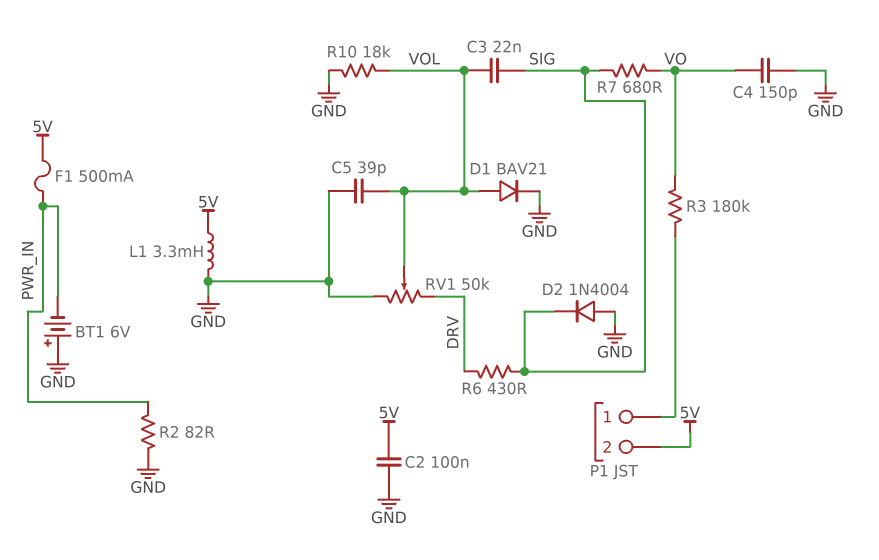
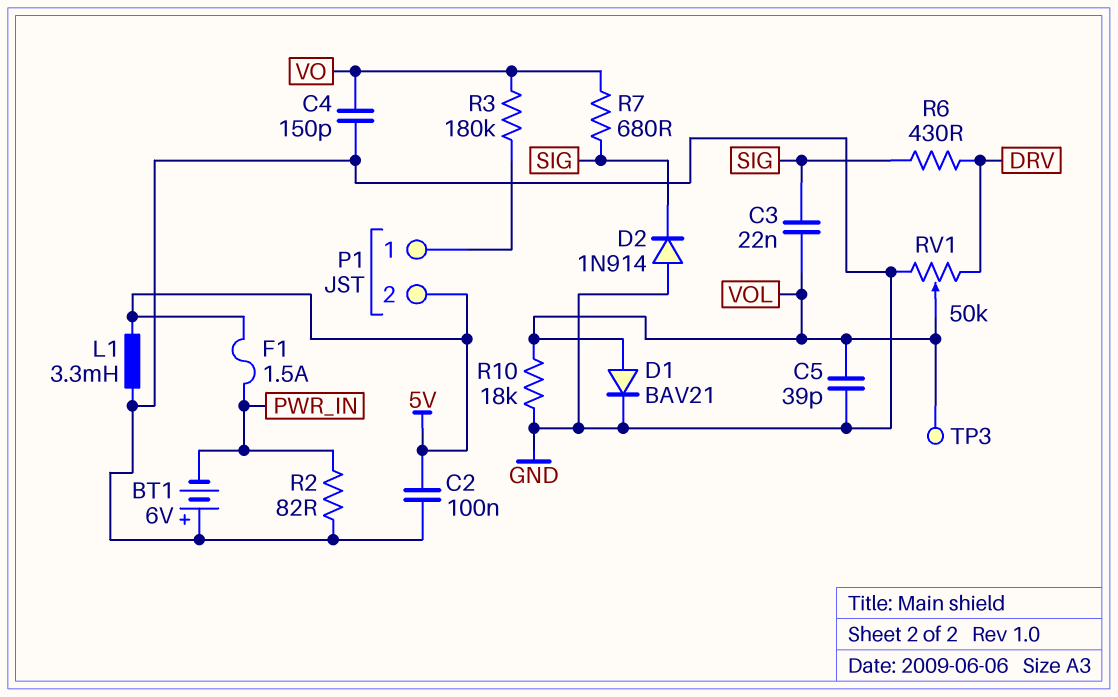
D2: diode 1N4004 (A GND, K SIG) -> diode 1N914 (A GND, K SIG)
F1: 500mA (5V, PWR_IN) -> 1.5A (5V, PWR_IN)
TP3: none -> test point (VOL)

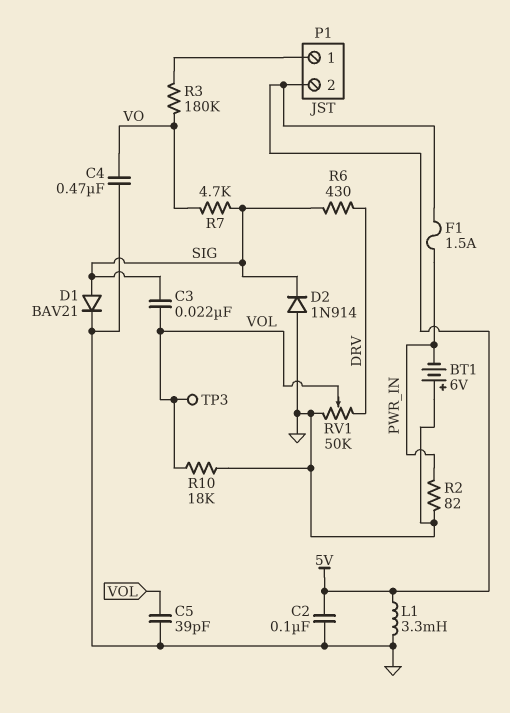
C4: 150pF (GND, VO) -> 470nF (GND, VO)
D1: diode BAV21 (A VOL, K GND) -> diode BAV21 (A SIG, K GND)
R7: 680 (SIG, VO) -> 4.7k (SIG, VO)

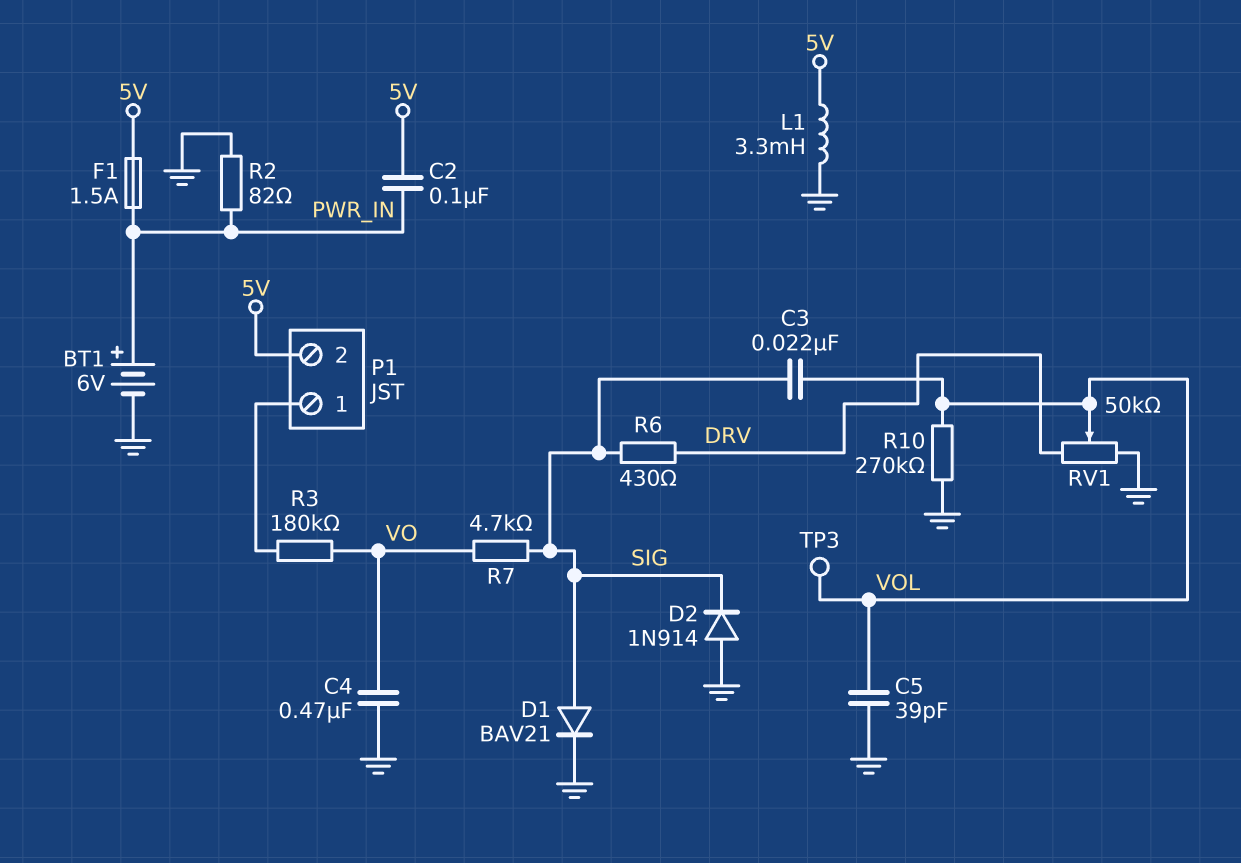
BT1: 6V (plus GND, minus PWR_IN) -> 6V (plus PWR_IN, minus GND)
C2: 100nF (5V, GND) -> 100nF (5V, PWR_IN)
R10: 18k (GND, VOL) -> 270k (GND, VOL)

